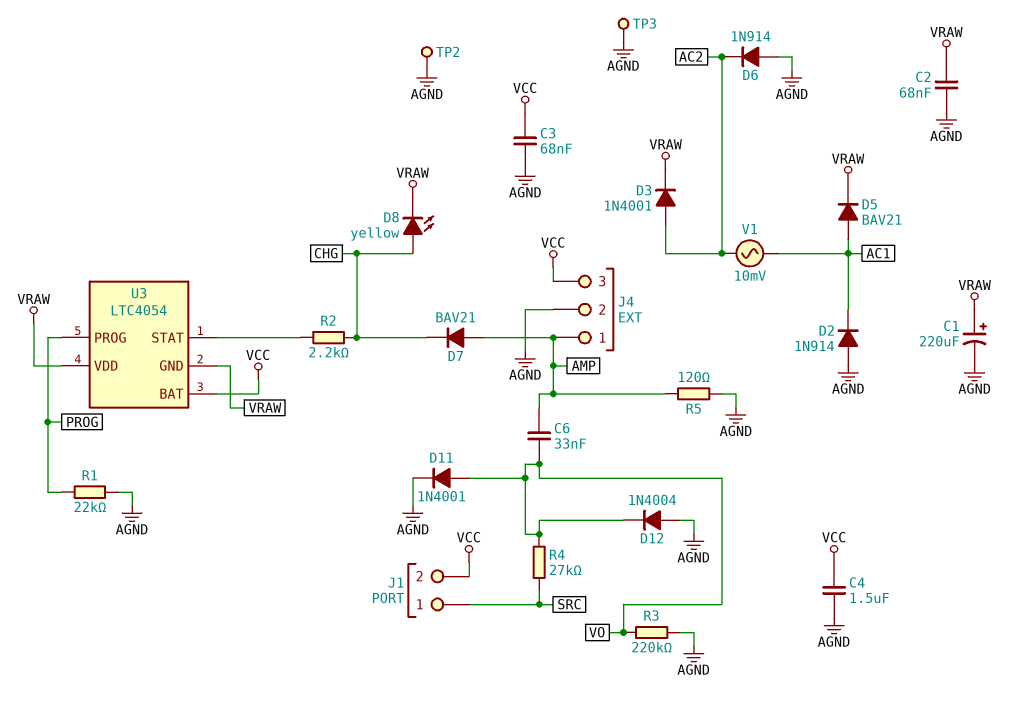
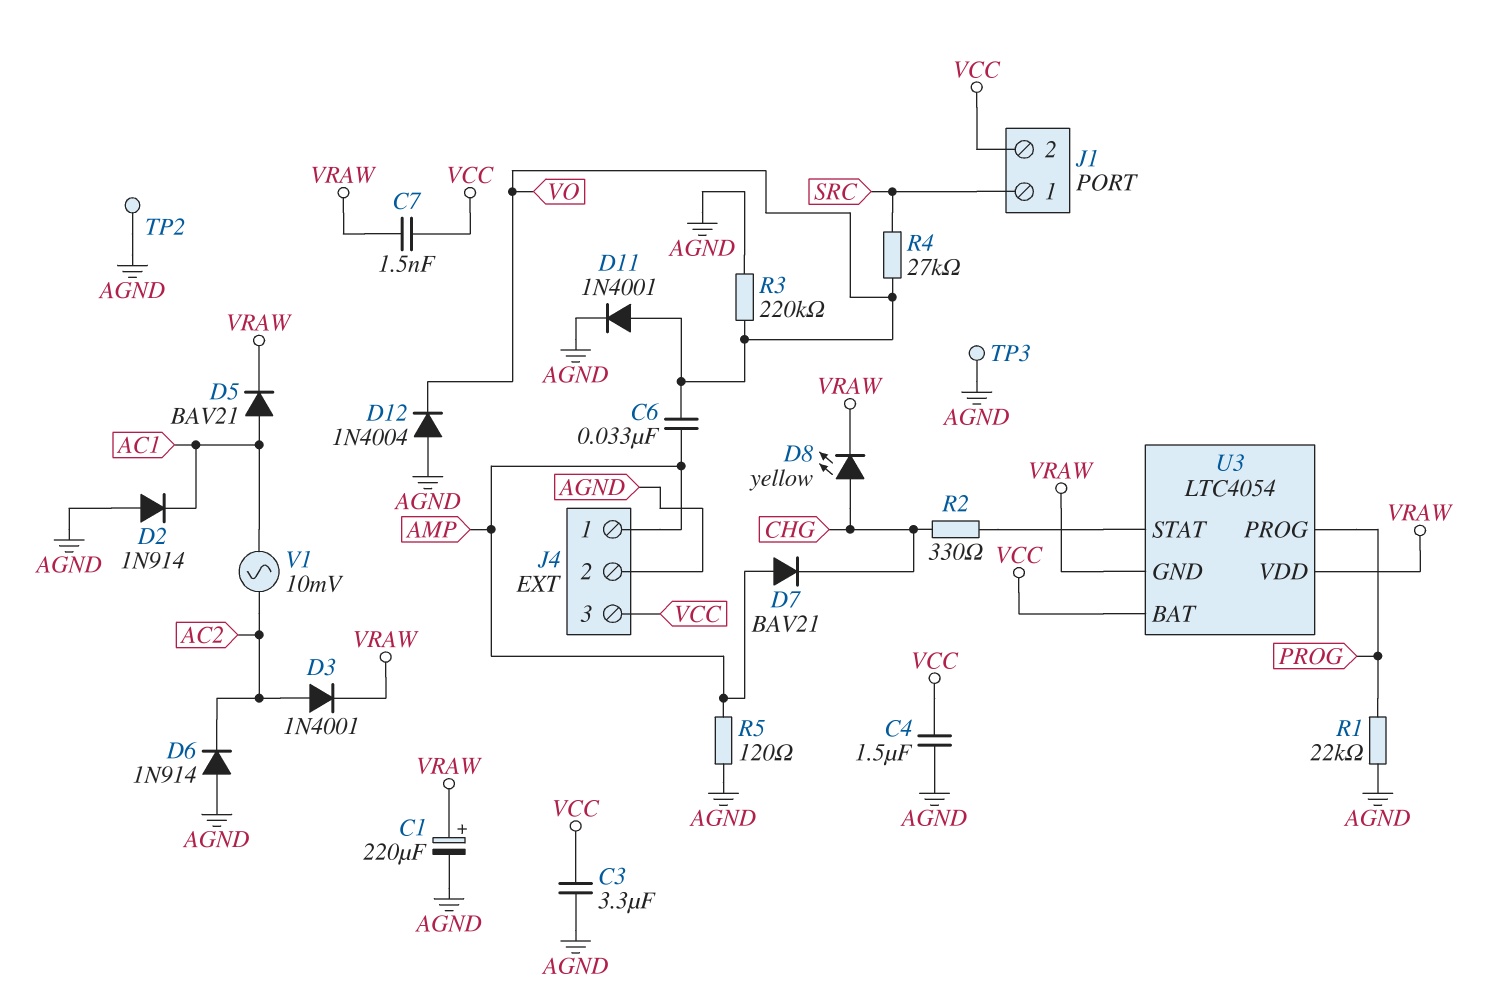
C2: 68nF (AGND, VRAW) -> none
C3: 68nF (AGND, VCC) -> 3.3uF (AGND, VCC)
C7: none -> 1.5nF (VCC, VRAW)
R2: 2.2k (CHG, U3/STAT) -> 330 (CHG, U3/STAT)

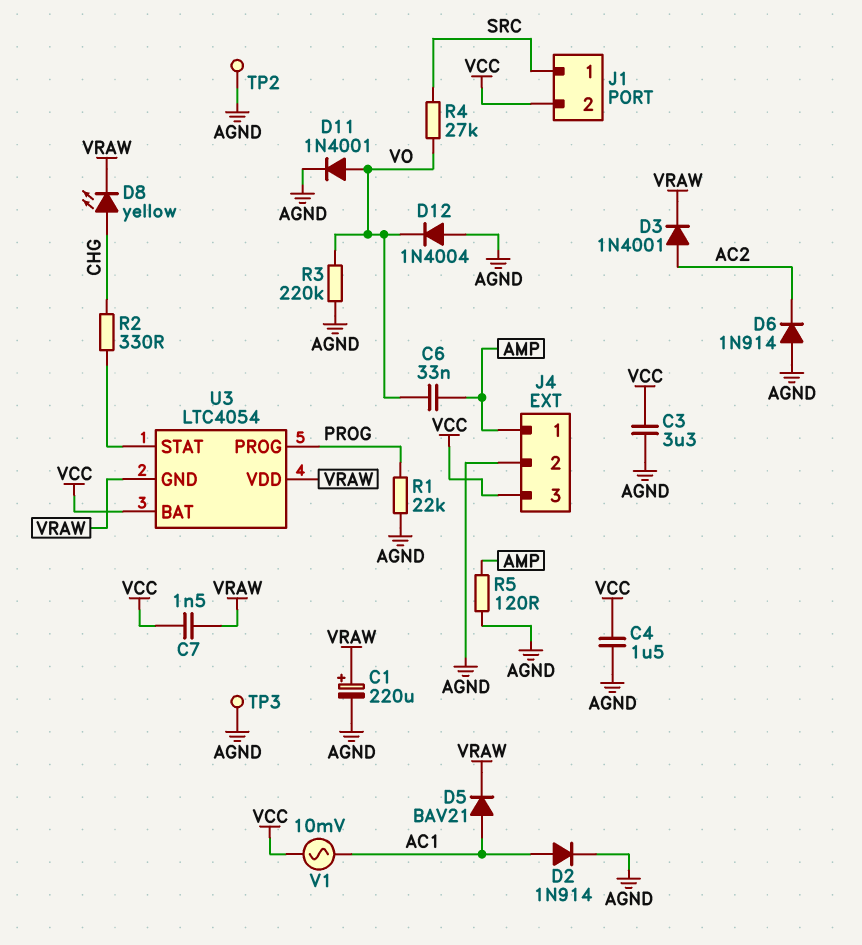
D2: diode 1N914 (A AGND, K AC1) -> diode 1N914 (A AC1, K AGND)
D7: diode BAV21 (A AMP, K CHG) -> none
V1: AC 10mV (AC1, AC2) -> AC 10mV (AC1, VCC)

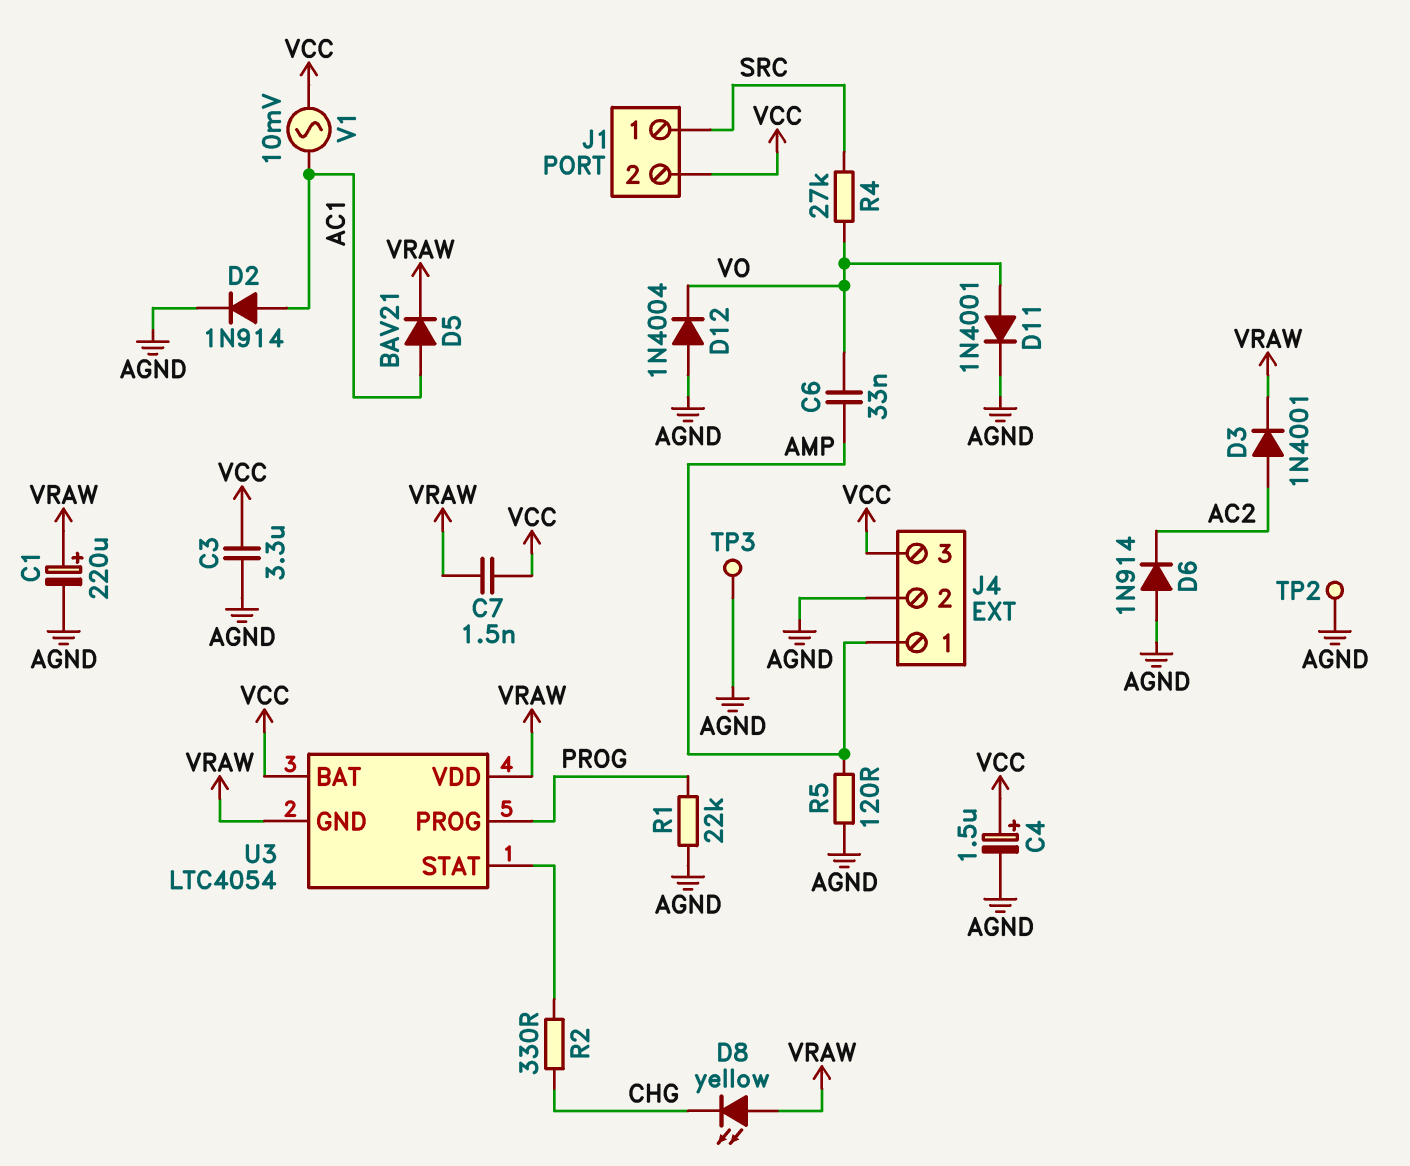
C4: 1.5uF (AGND, VCC) -> 1.5uF (plus VCC, minus AGND)
D8: LED yellow (A CHG, K VRAW) -> LED yellow (A VRAW, K CHG)
R3: 220k (AGND, VO) -> none

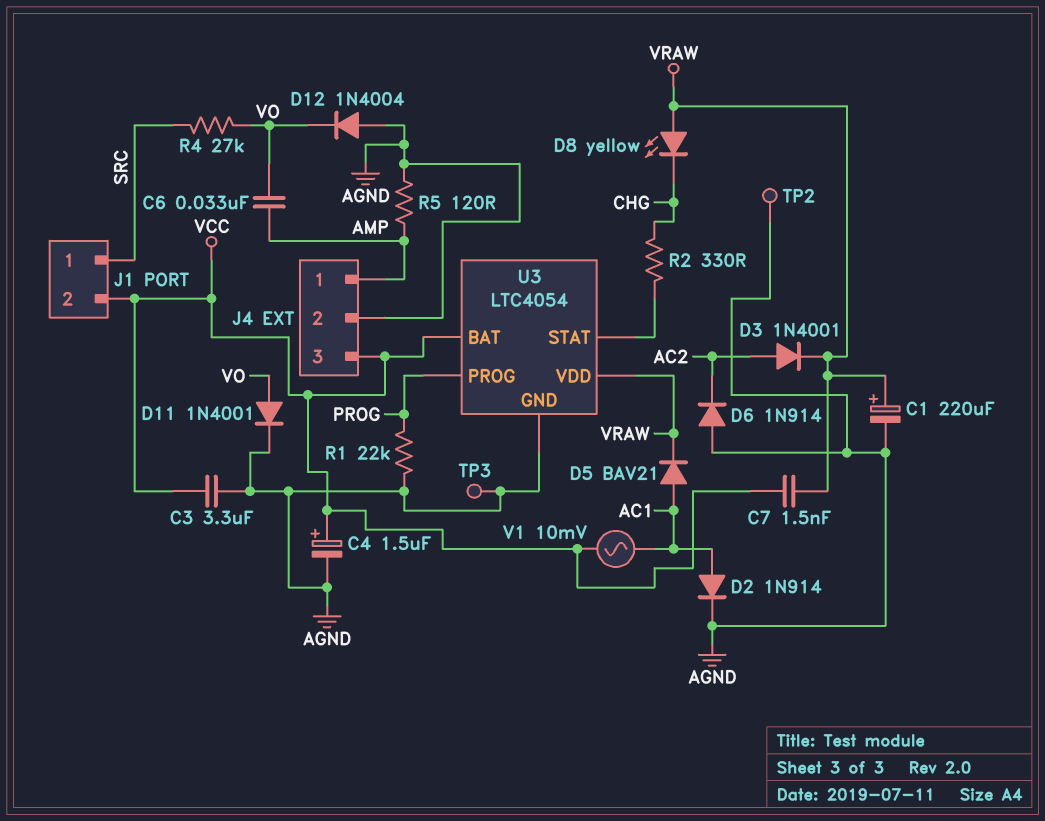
U3 pin GND: VRAW -> AGND

